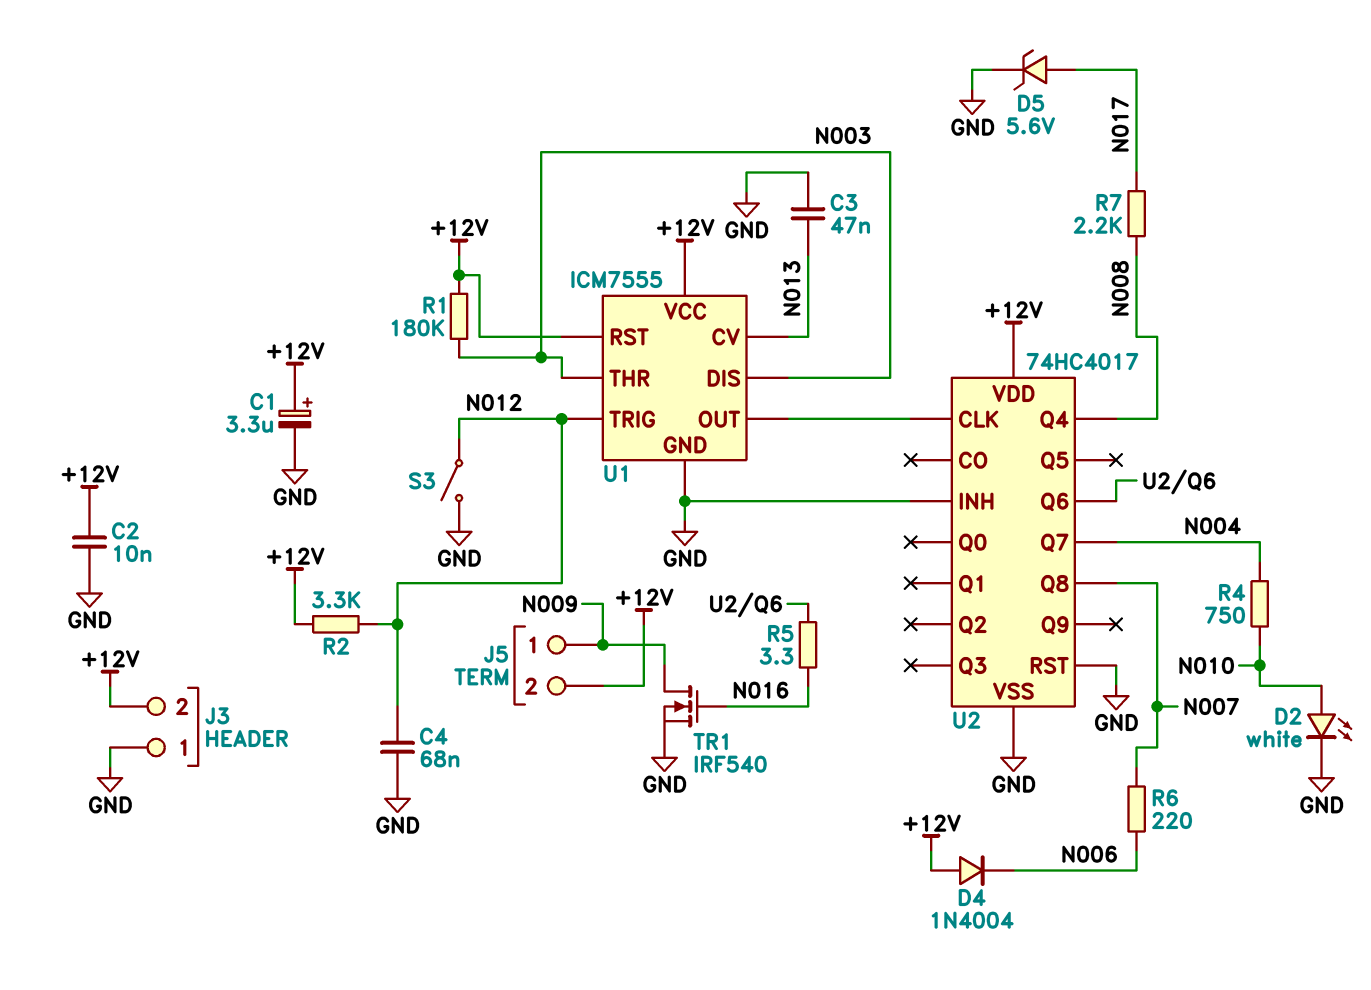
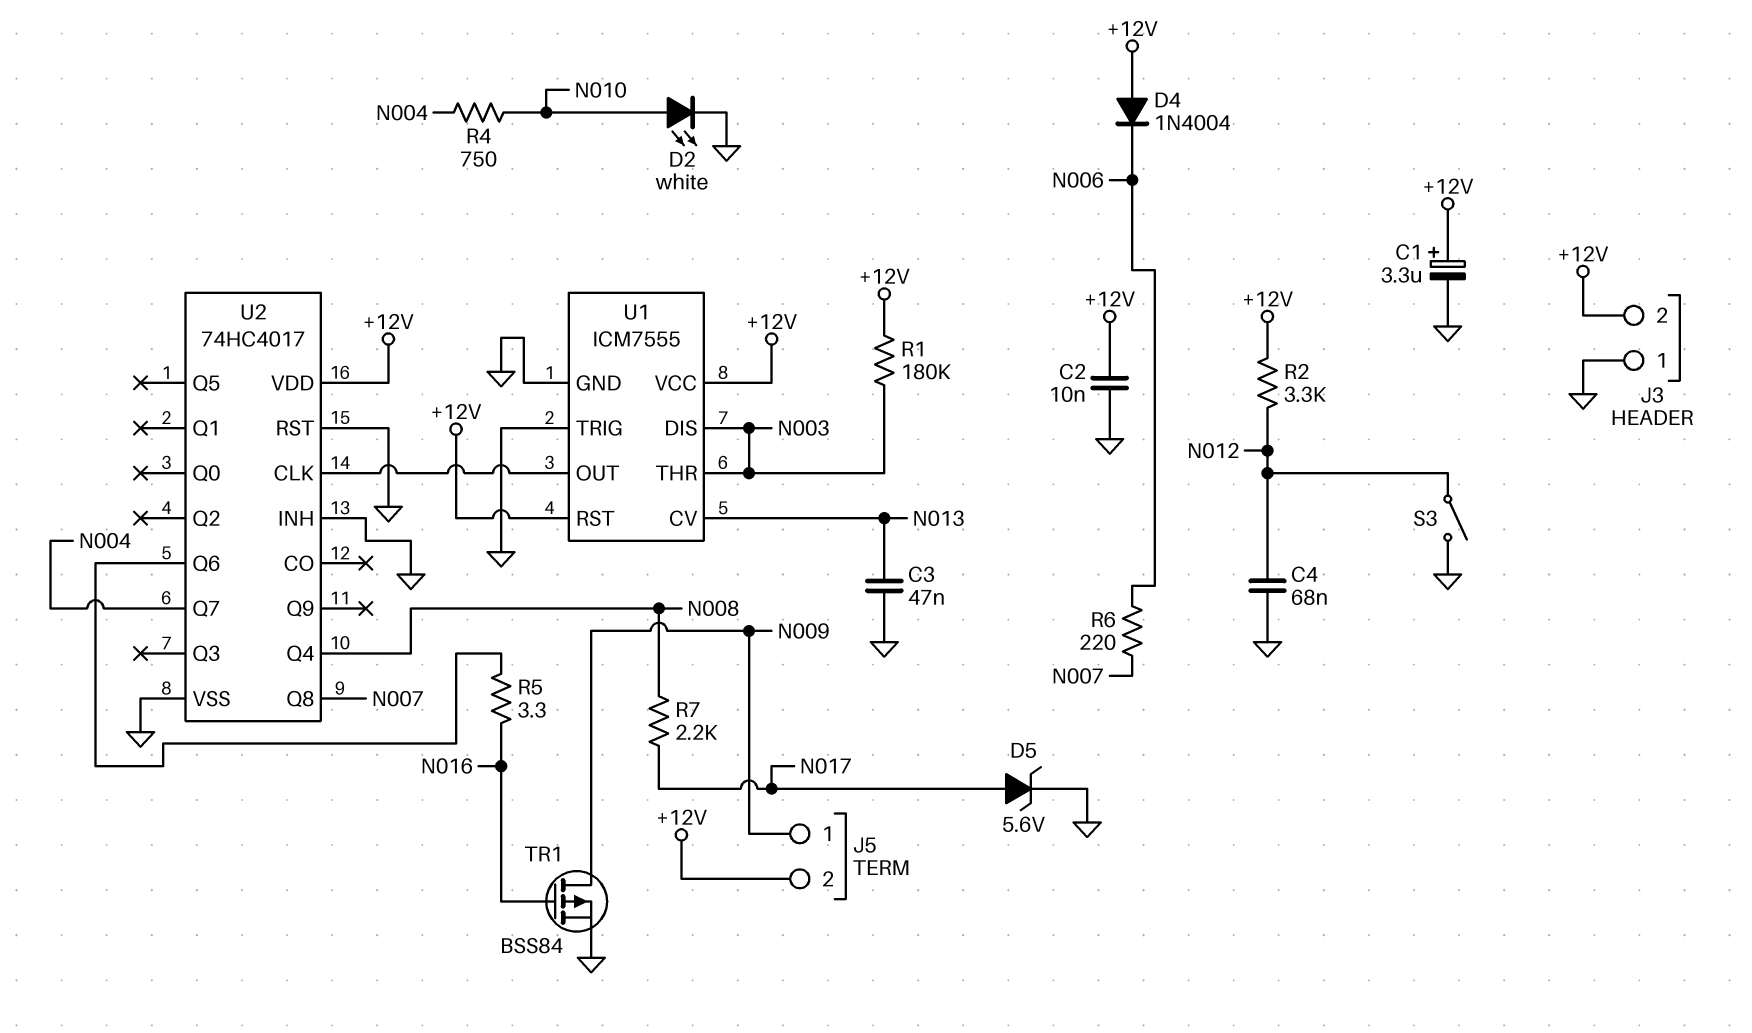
TR1: NMOS IRF540 (G N016, D N009, S GND) -> PMOS BSS84 (G N016, D N009, S GND)
U1 pin TRIG: N012 -> GND

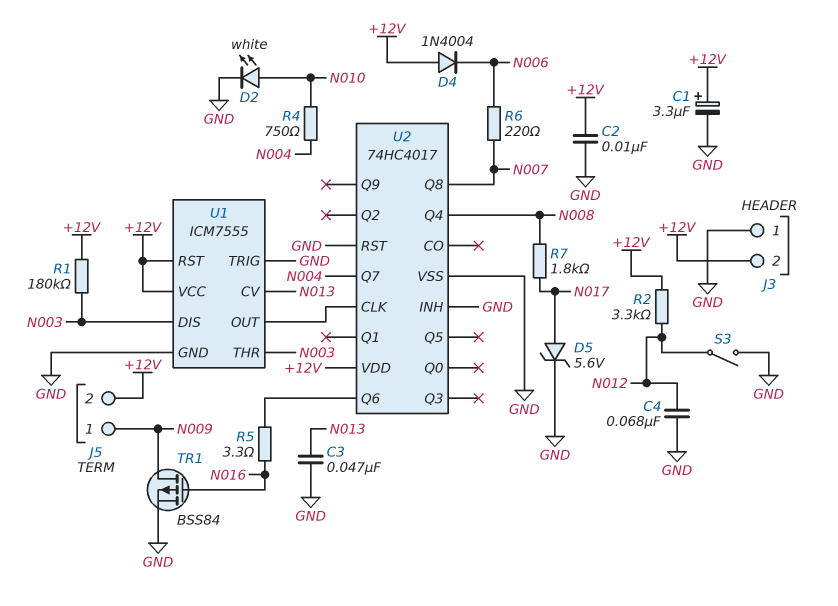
R7: 2.2k (N008, N017) -> 1.8k (N008, N017)

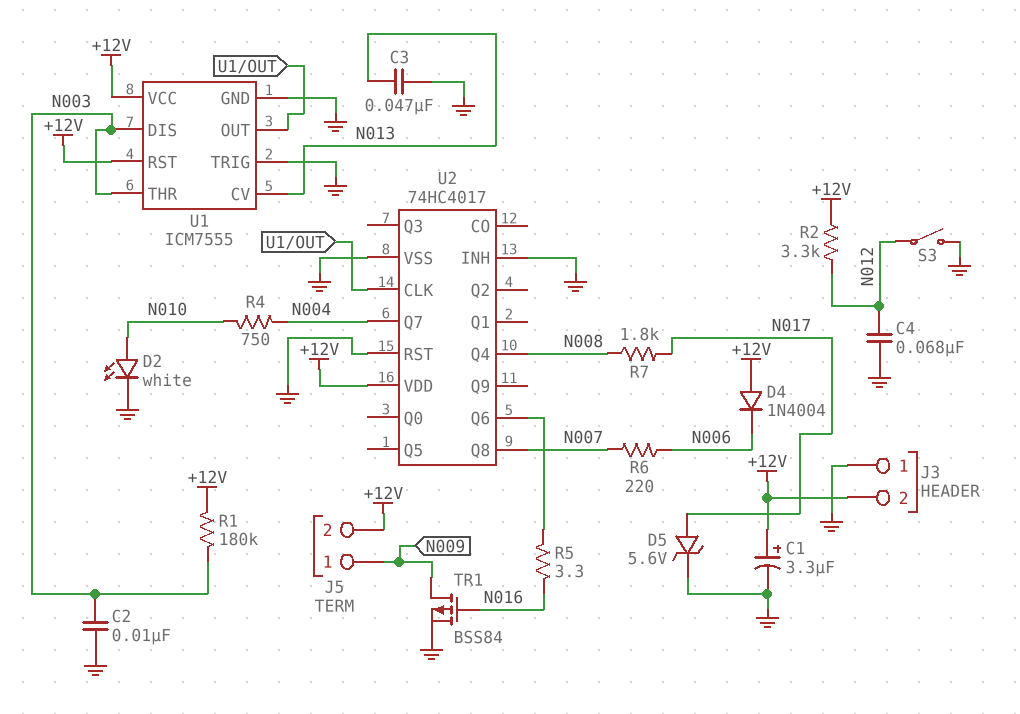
C2: 10nF (+12V, GND) -> 10nF (GND, N003)

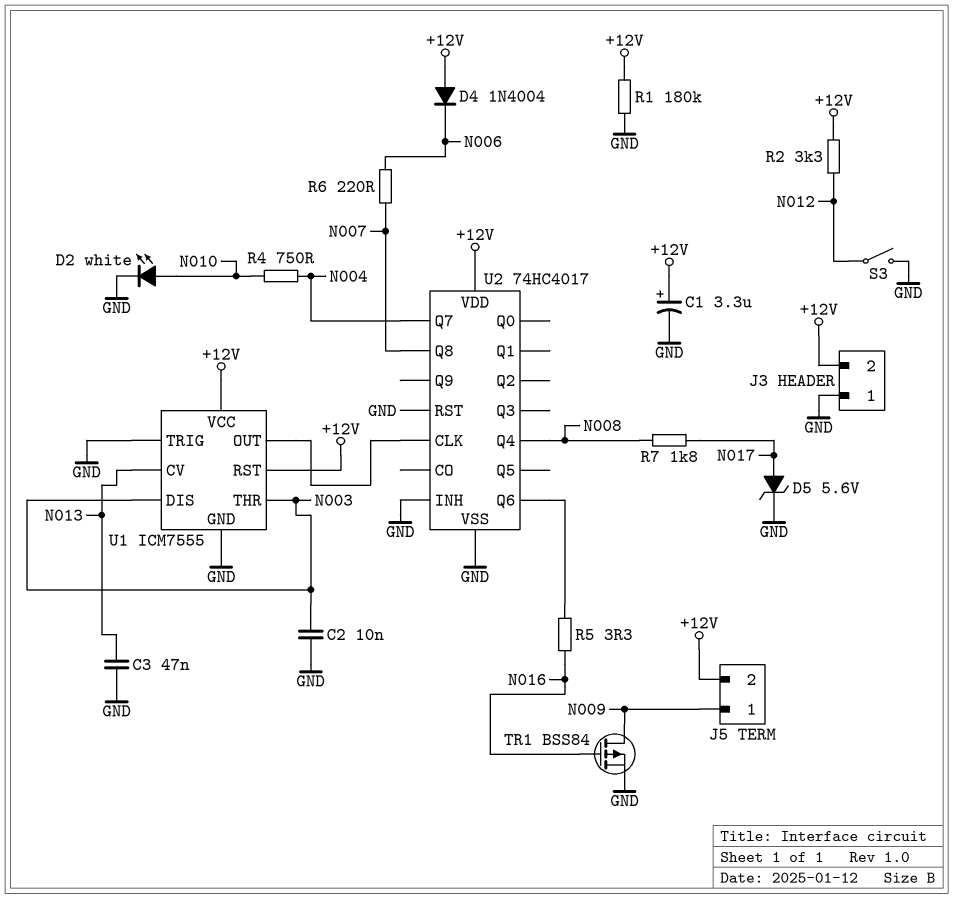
C4: 68nF (GND, N012) -> none
R1: 180k (+12V, N003) -> 180k (+12V, GND)

